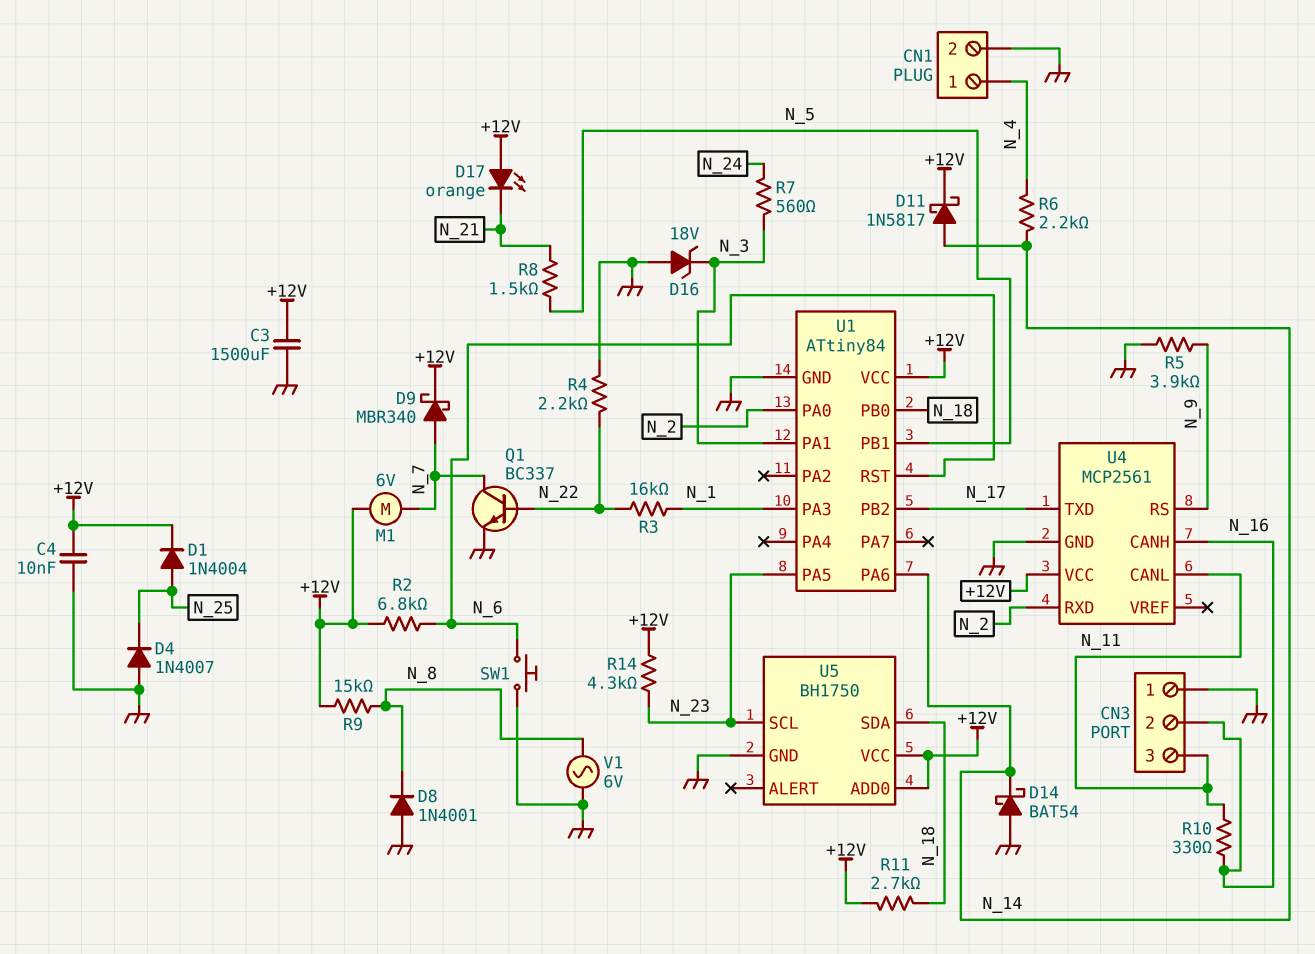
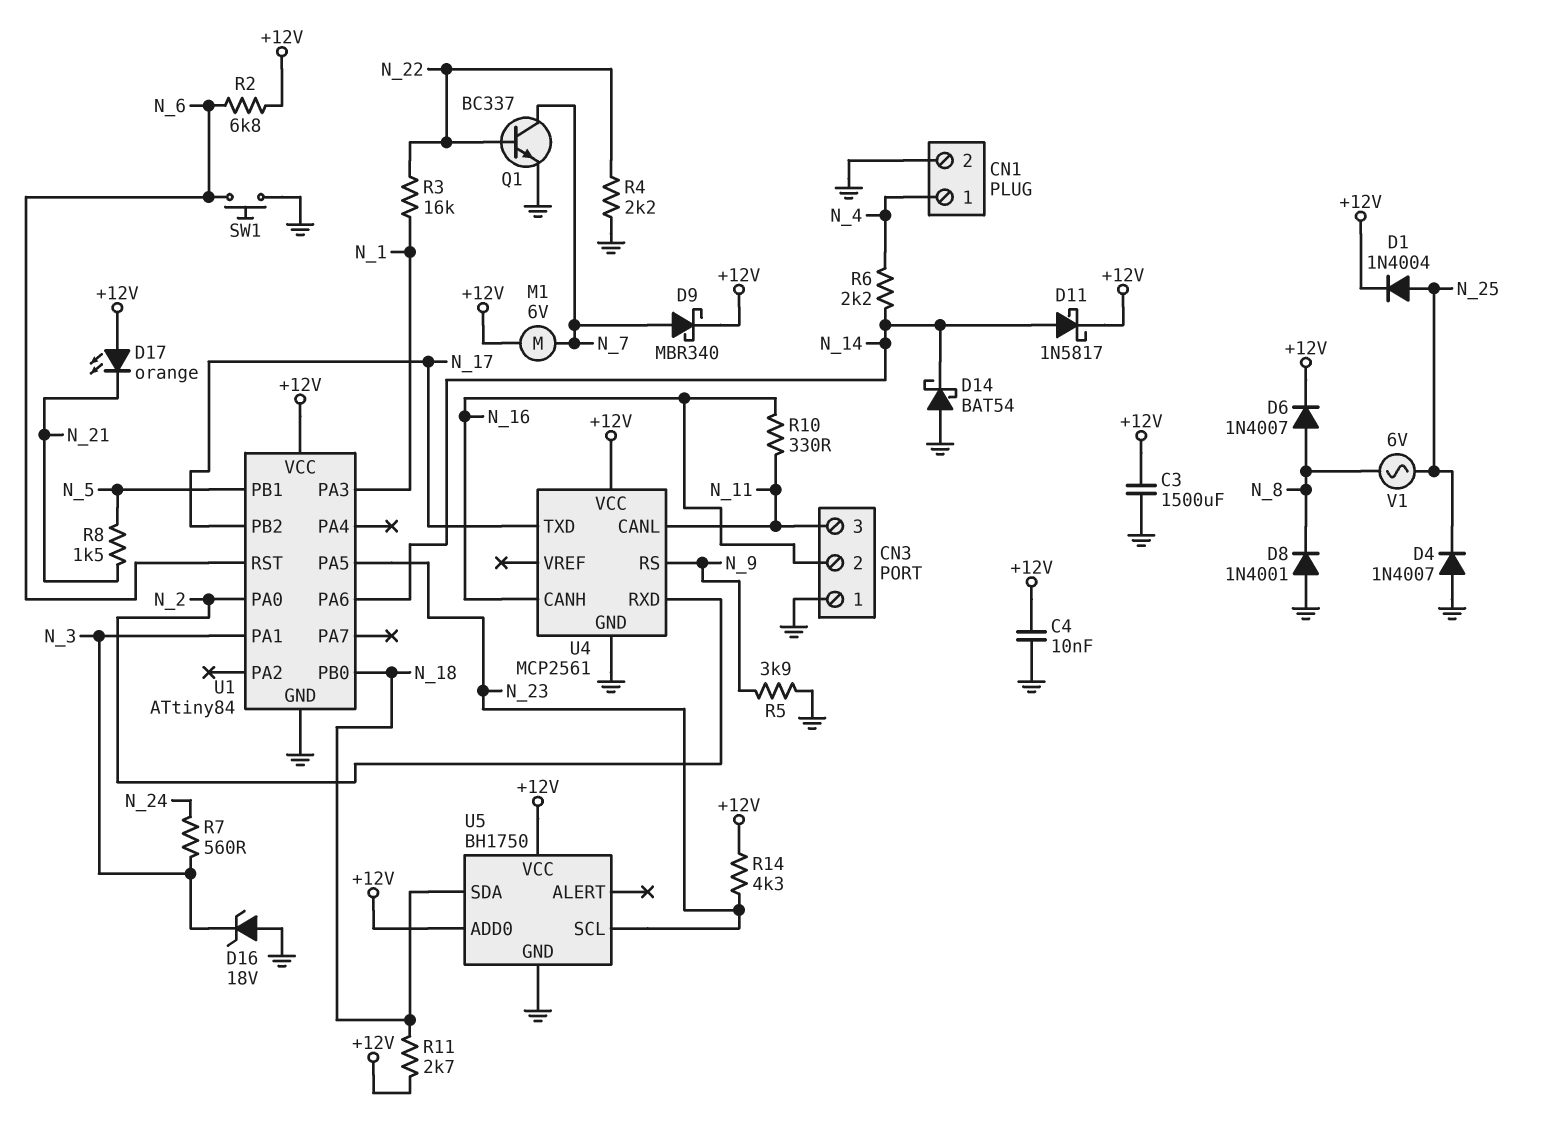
D6: none -> diode 1N4007 (A N_8, K +12V)
R9: 15k (+12V, N_8) -> none
V1: AC 6V (GND, N_8) -> AC 6V (N_8, N_25)

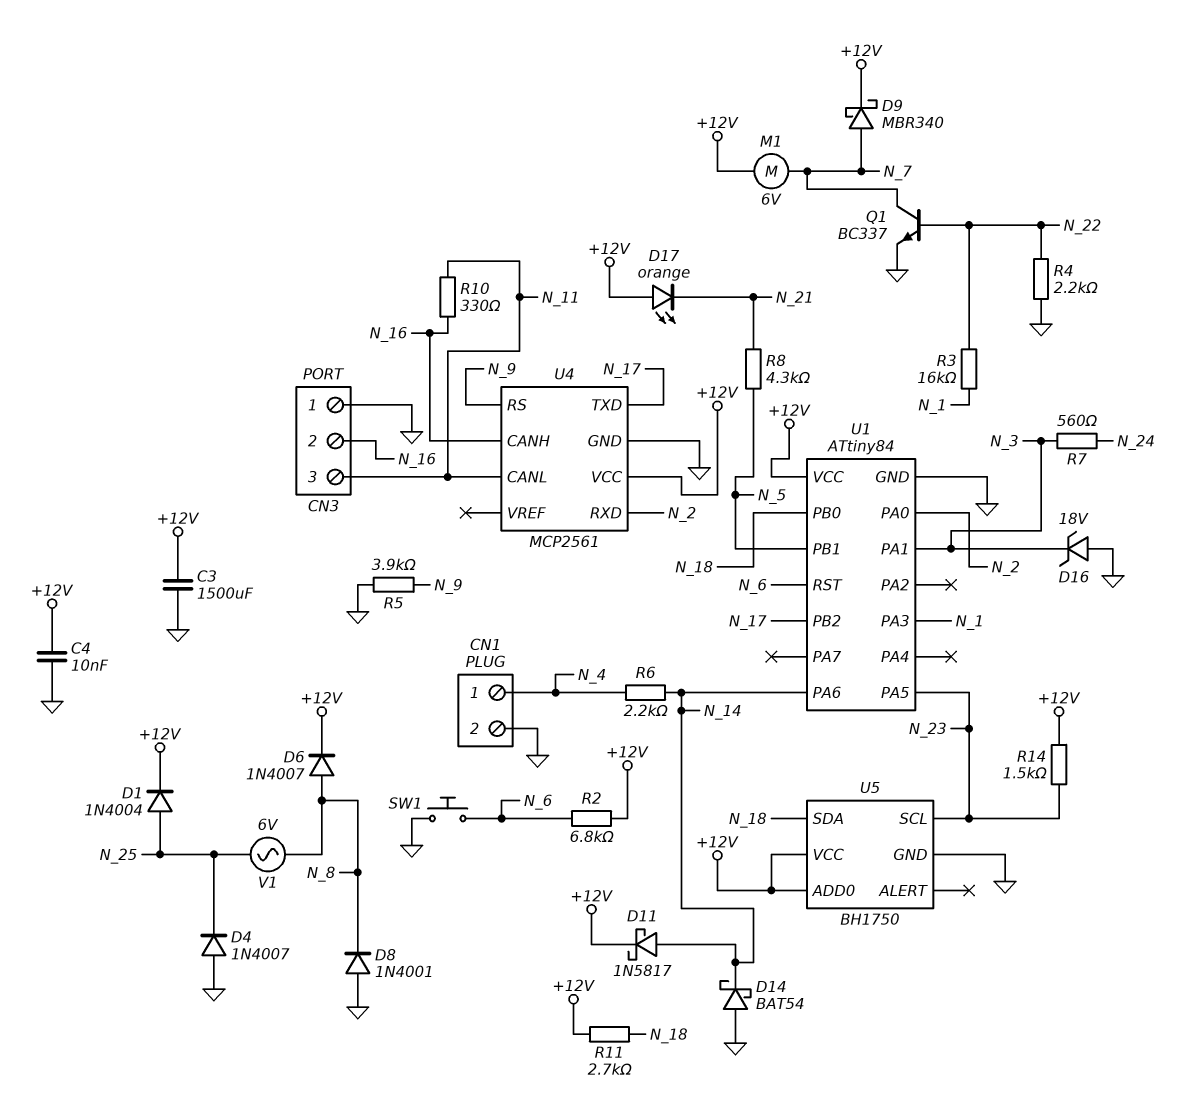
R8: 1.5k (N_5, N_21) -> 4.3k (N_5, N_21)
R14: 4.3k (+12V, N_23) -> 1.5k (+12V, N_23)

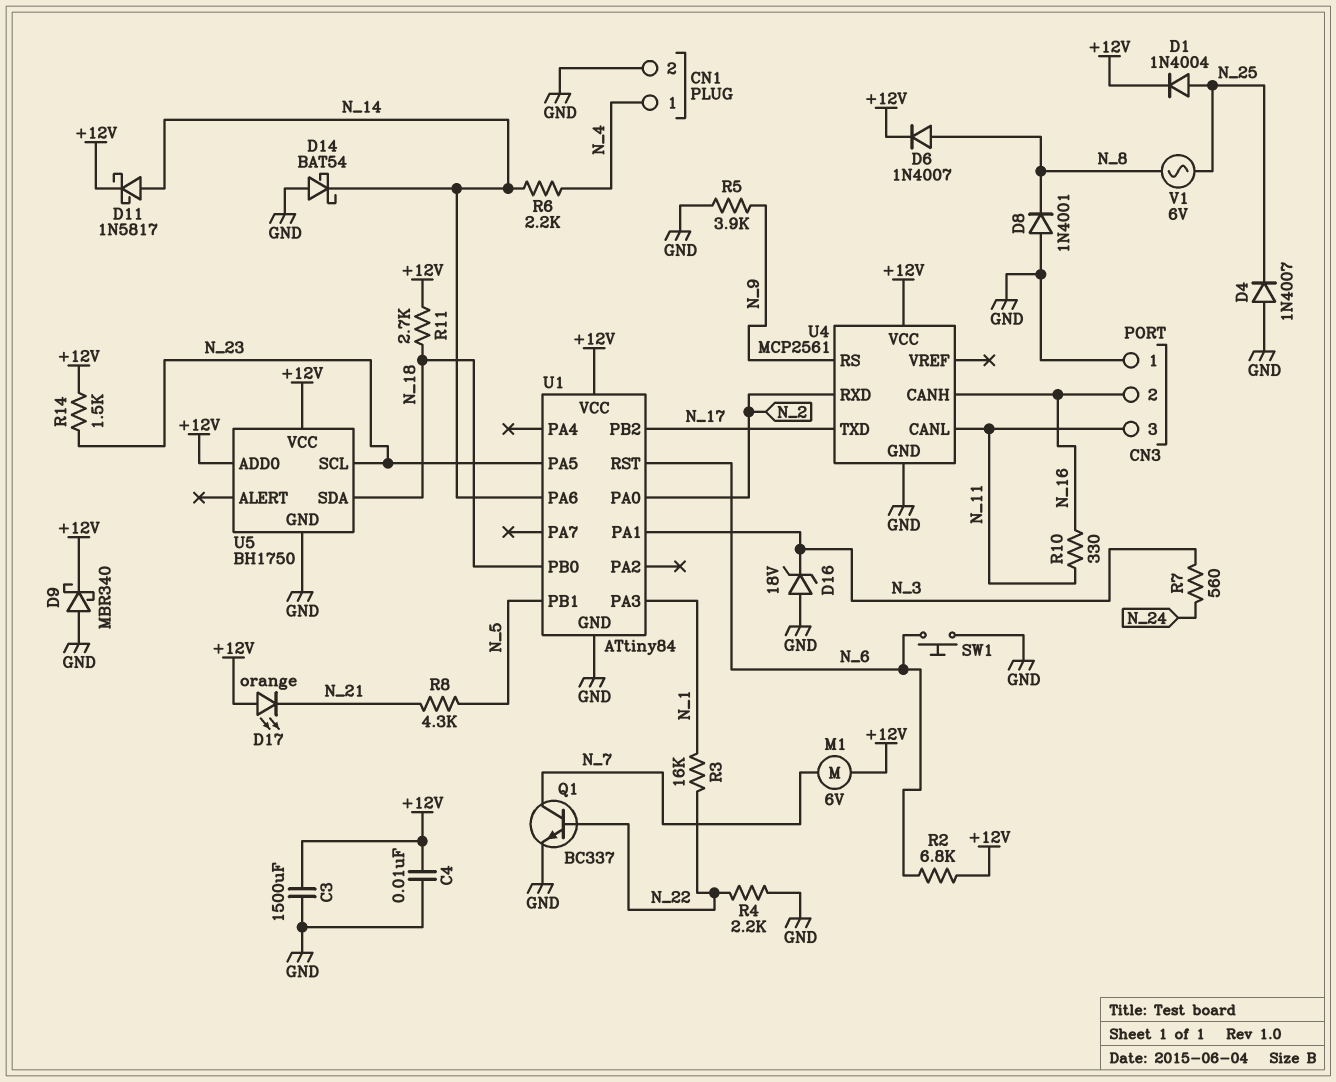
D9: schottky MBR340 (A N_7, K +12V) -> schottky MBR340 (A GND, K +12V)

